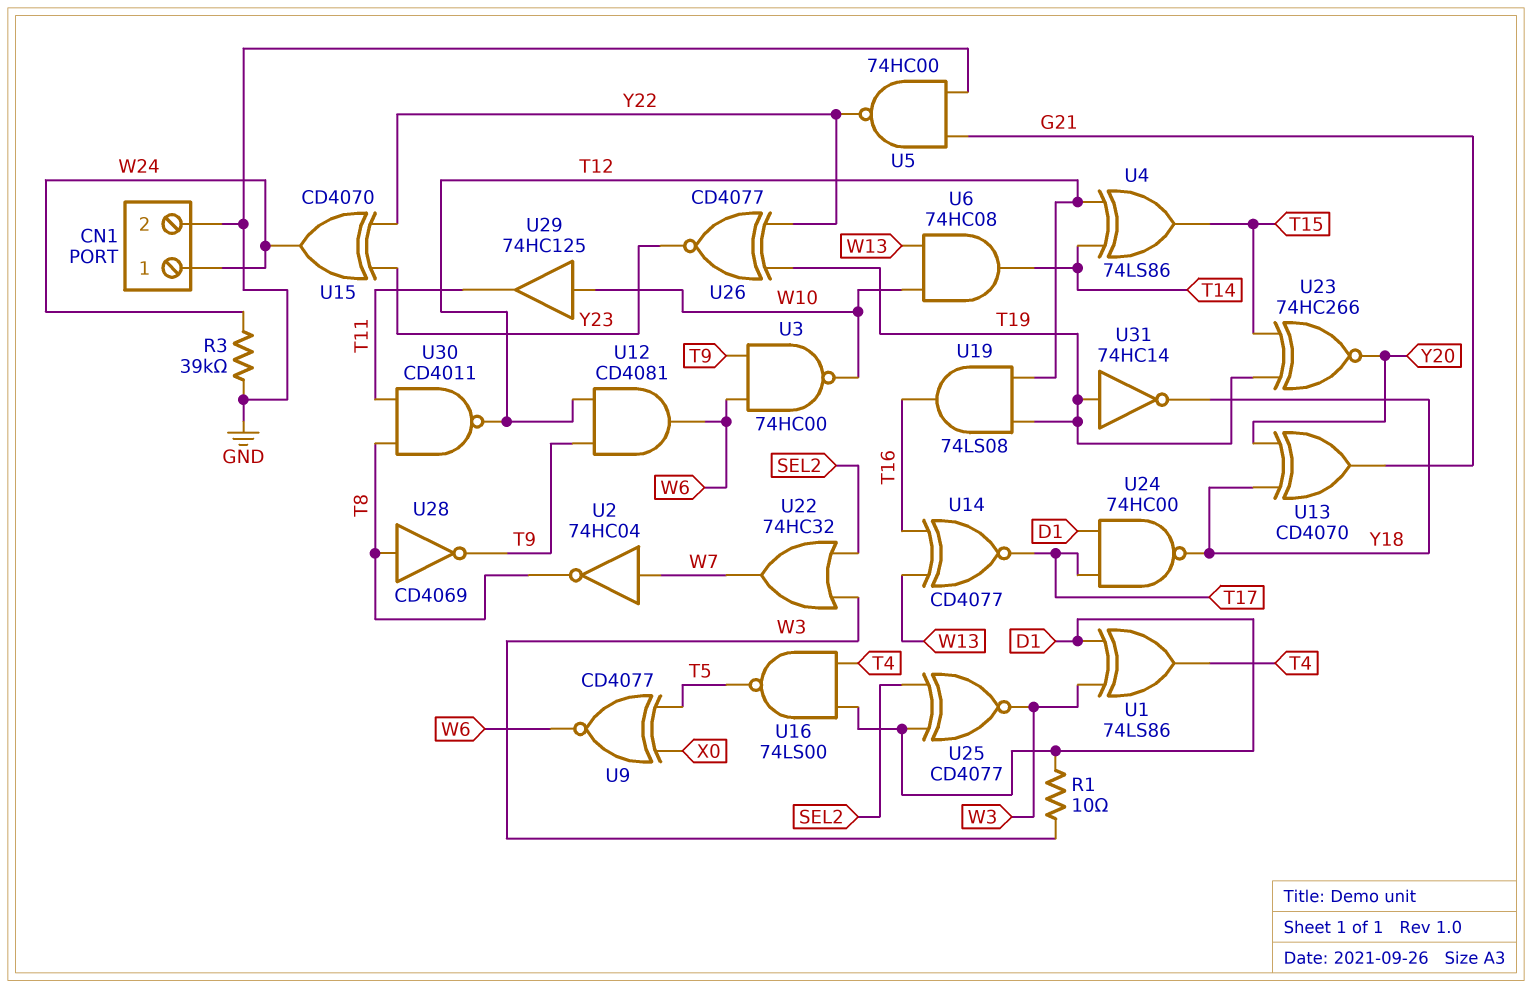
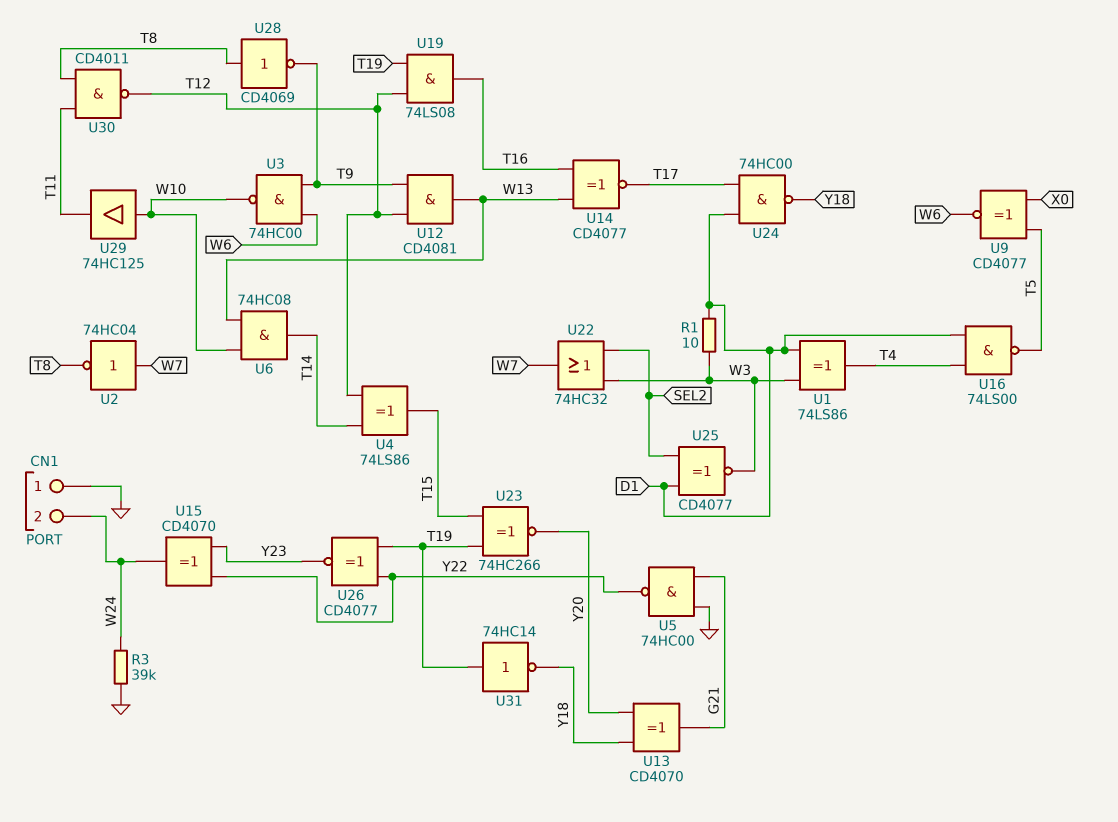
CN1 pin 1: W24 -> GND
CN1 pin 2: GND -> W24
U12: AND CD4081 (in T9, in T12, out W6) -> AND CD4081 (in T9, in T12, out W13)

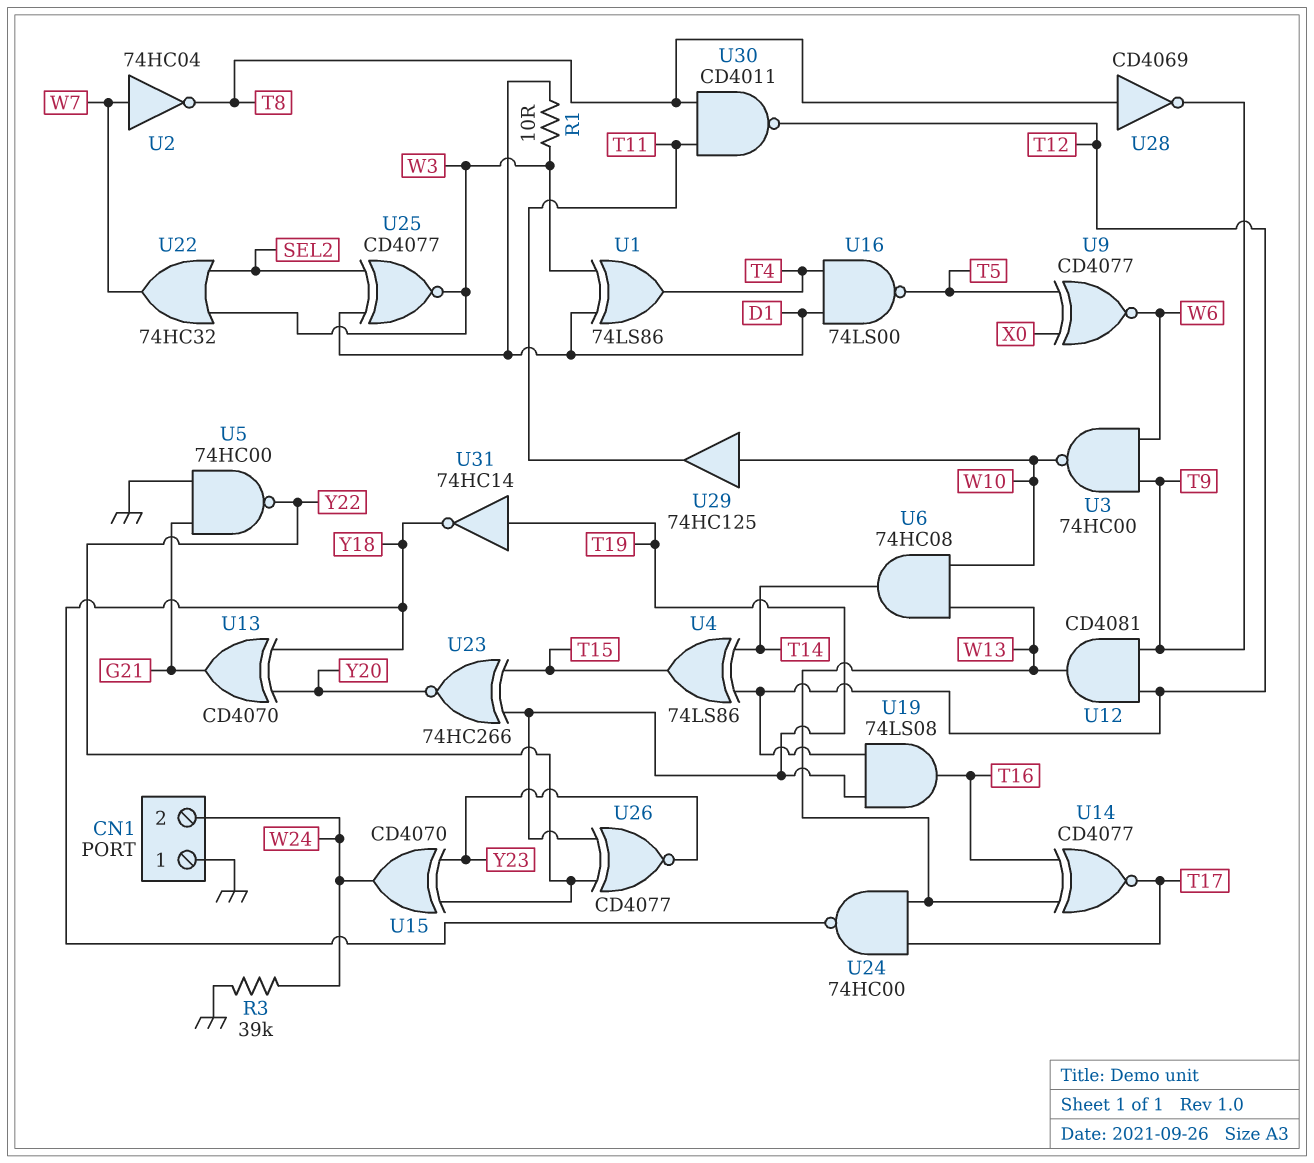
U24: NAND 74HC00 (in D1, in T17, out Y18) -> NAND 74HC00 (in T17, in W13, out Y18)

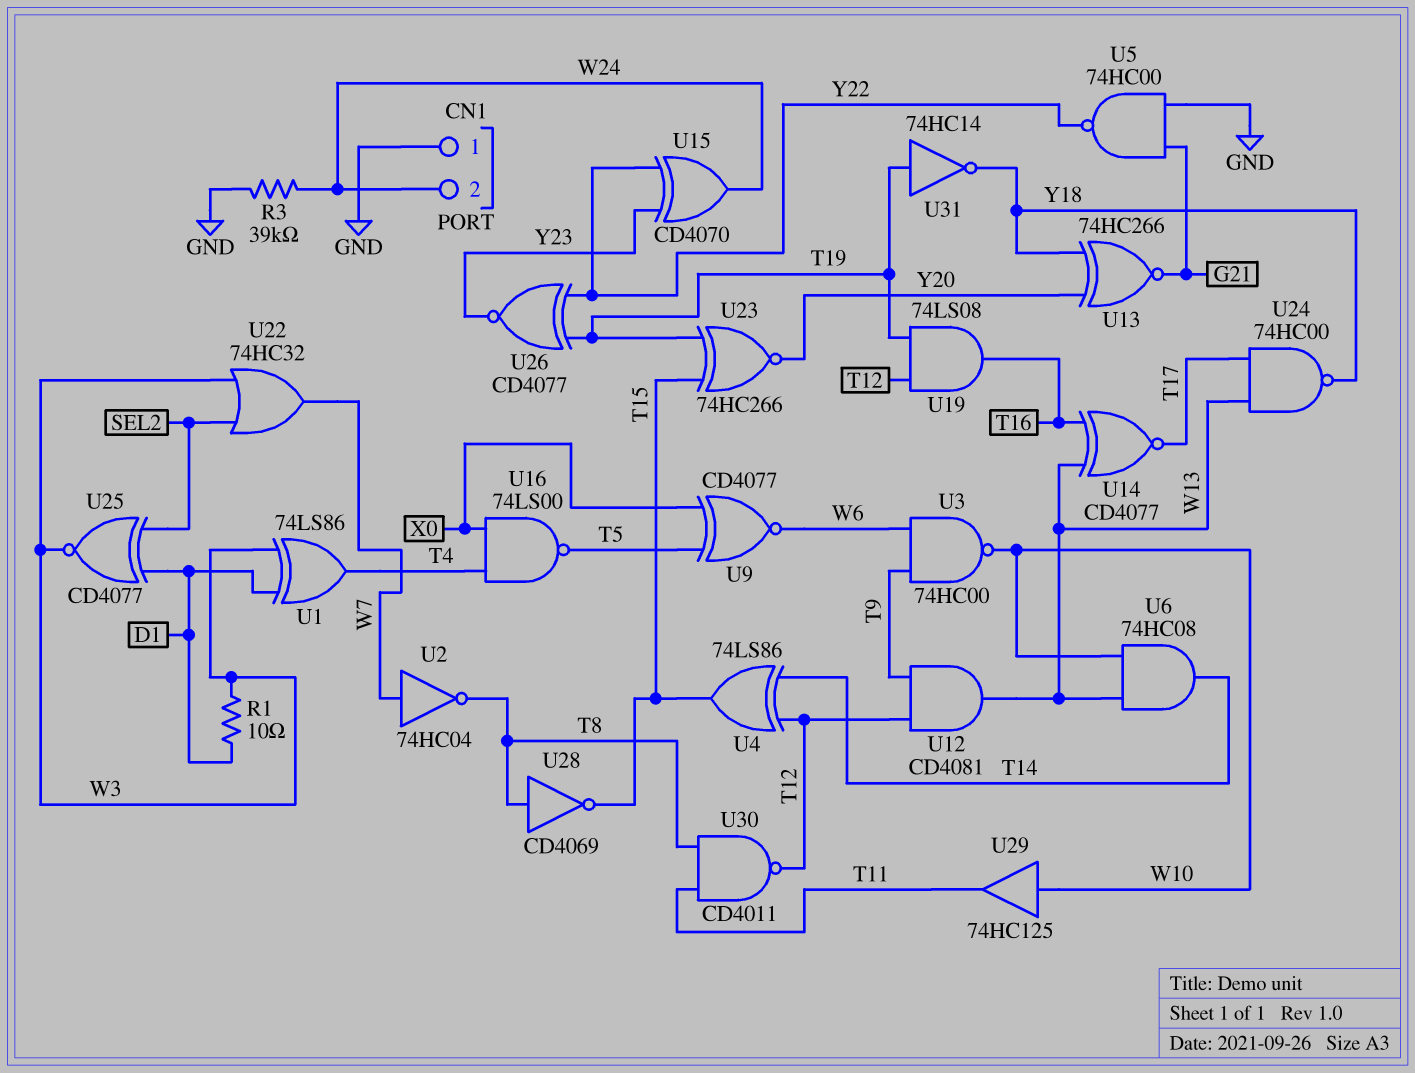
U13: XOR CD4070 (in Y18, in Y20, out G21) -> XNOR 74HC266 (in Y18, in Y20, out G21)
U16: NAND 74LS00 (in D1, in T4, out T5) -> NAND 74LS00 (in T4, in X0, out T5)
U28: NOT CD4069 (in T8, out T9) -> NOT CD4069 (in T8, out T15)

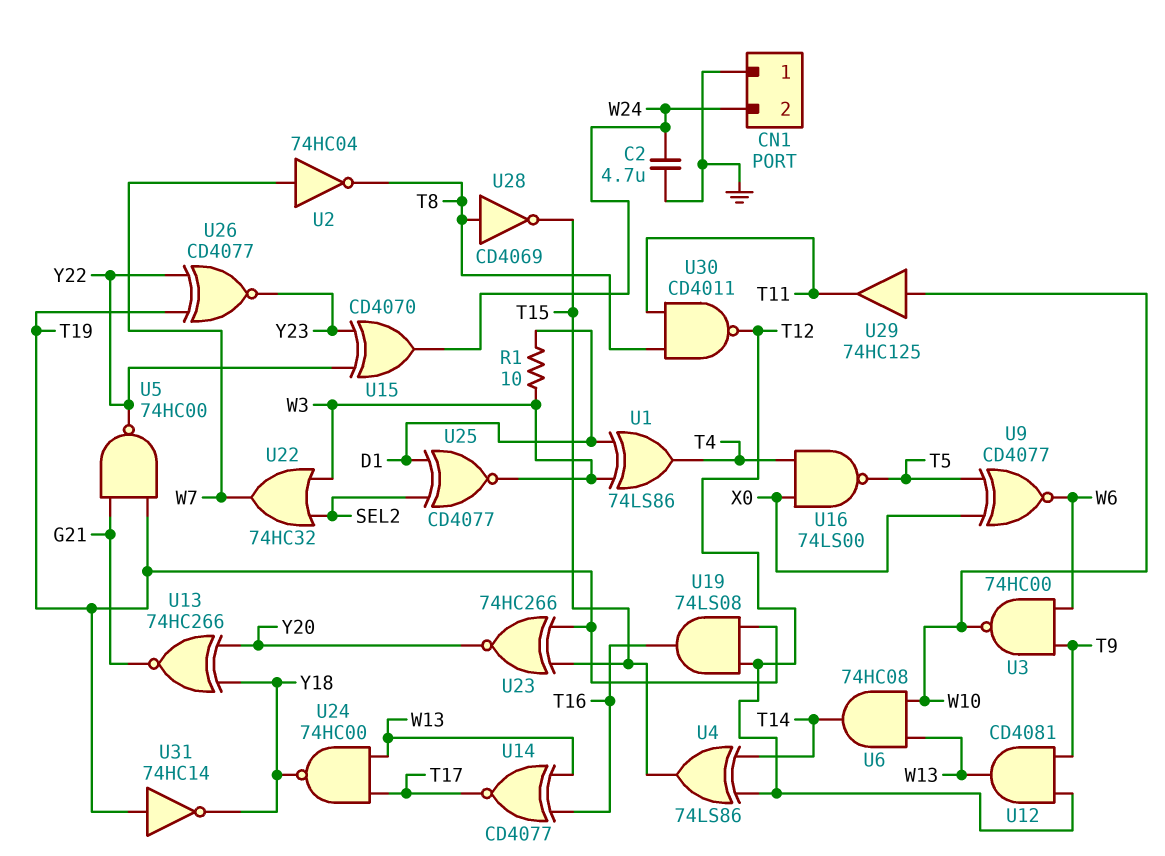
C2: none -> 4.7uF (GND, W24)
R3: 39k (GND, W24) -> none
U5: NAND 74HC00 (in G21, in GND, out Y22) -> NAND 74HC00 (in G21, in T19, out Y22)

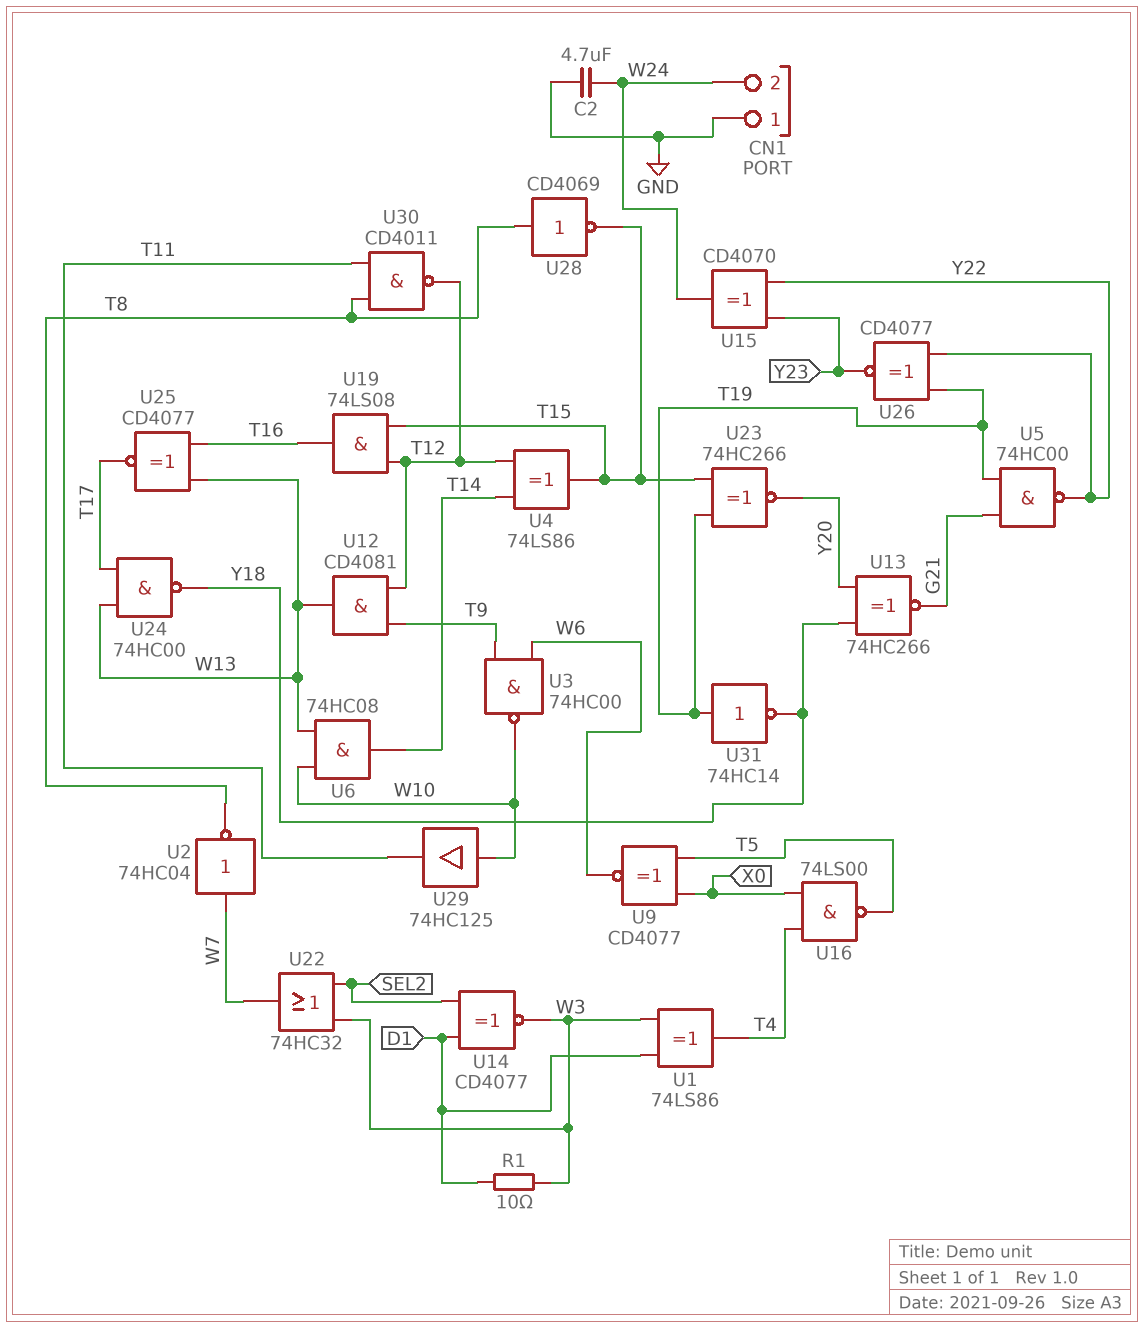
U14: XNOR CD4077 (in T16, in W13, out T17) -> XNOR CD4077 (in D1, in SEL2, out W3)
U19: AND 74LS08 (in T12, in T19, out T16) -> AND 74LS08 (in T12, in T15, out T16)
U25: XNOR CD4077 (in D1, in SEL2, out W3) -> XNOR CD4077 (in T16, in W13, out T17)

